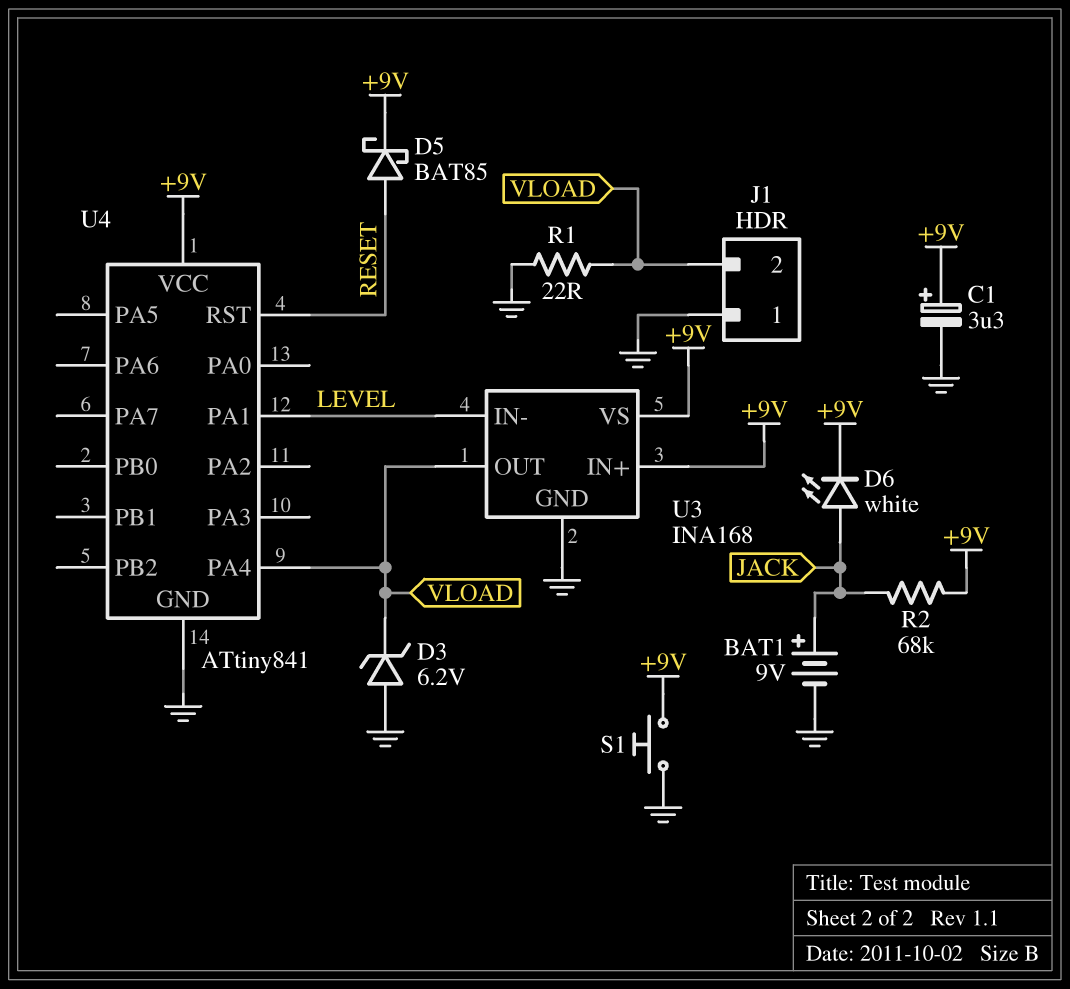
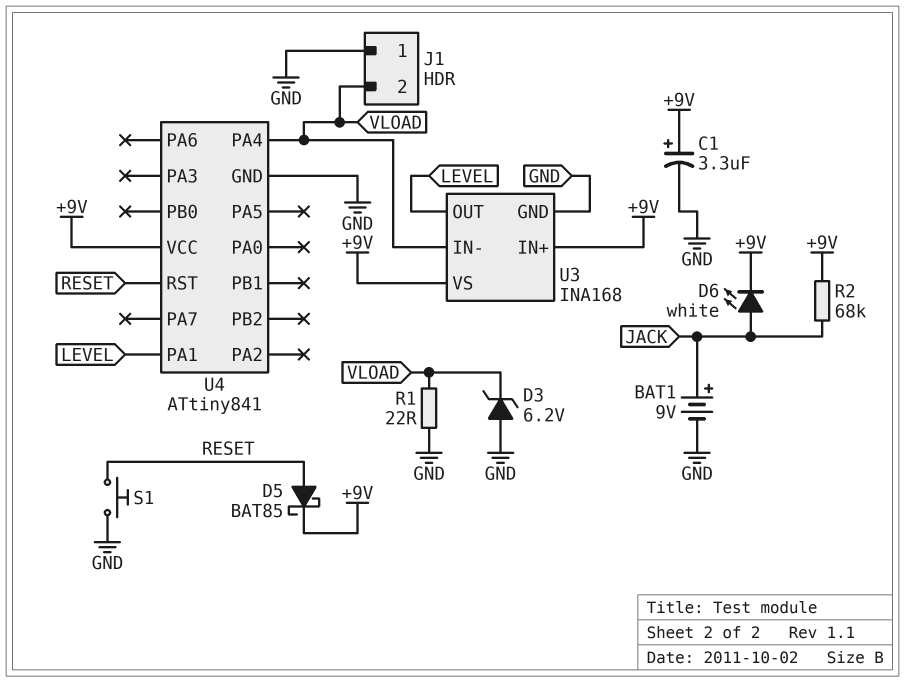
S1: button (+9V, GND) -> button (GND, RESET)
U3 pin IN-: LEVEL -> VLOAD
U3 pin OUT: VLOAD -> LEVEL

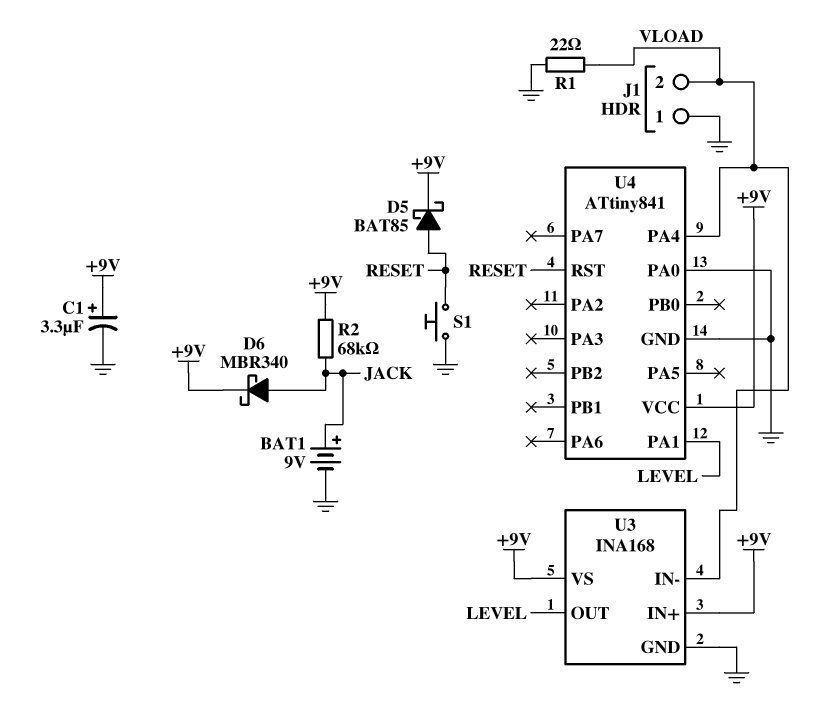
D3: zener 6.2V (A GND, K VLOAD) -> none
D6: LED white (A JACK, K +9V) -> schottky MBR340 (A JACK, K +9V)
U4 pin PA0: none -> GND

